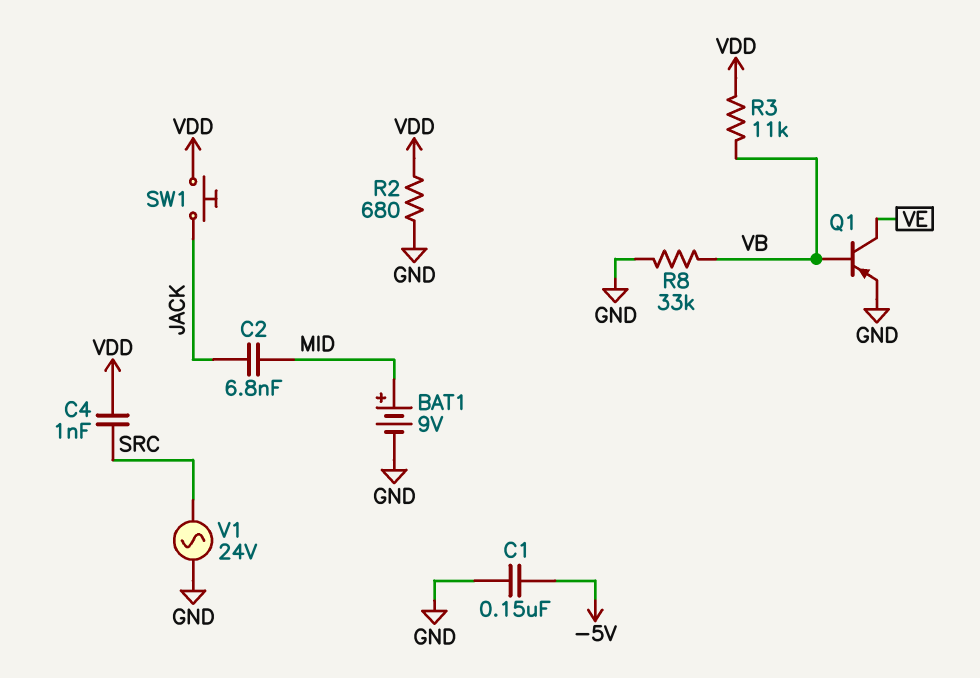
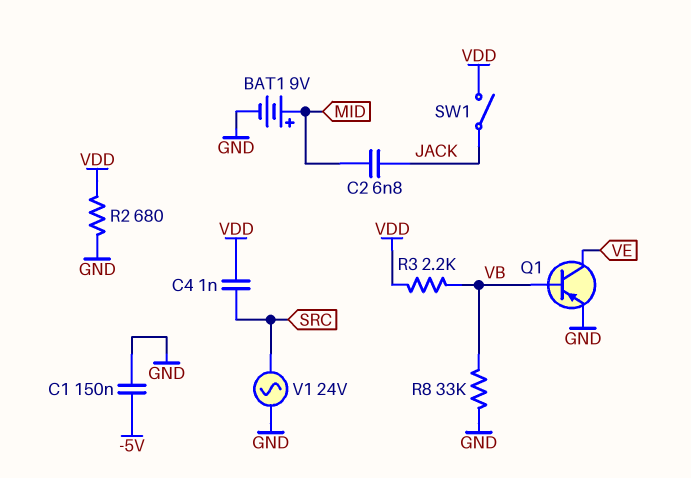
R3: 11k (VB, VDD) -> 2.2k (VB, VDD)
SW1: button (JACK, VDD) -> switch (JACK, VDD)

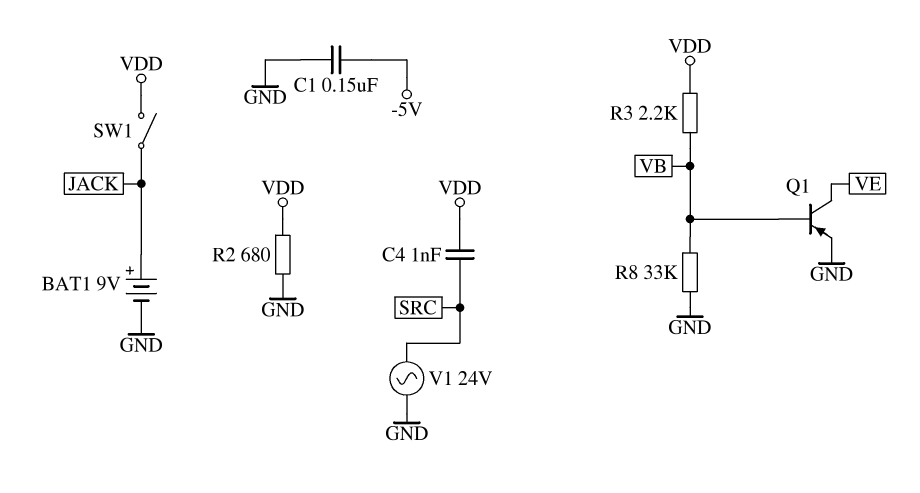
BAT1: 9V (plus MID, minus GND) -> 9V (plus JACK, minus GND)
C2: 6.8nF (JACK, MID) -> none

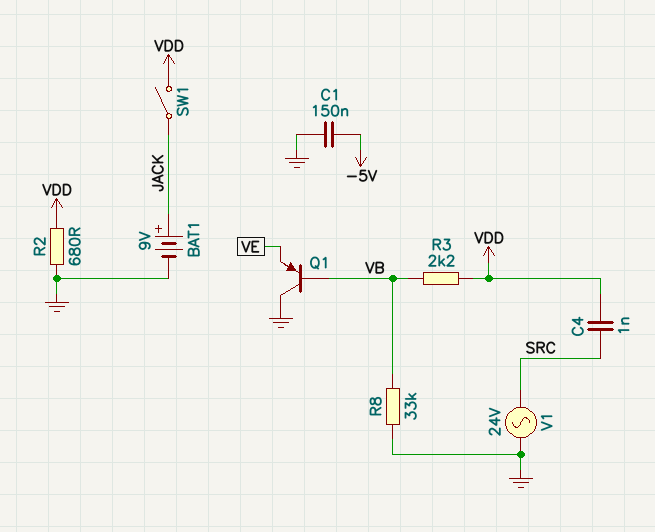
Q1: PNP (B VB, C VE, E GND) -> PNP (B VB, C GND, E VE)

